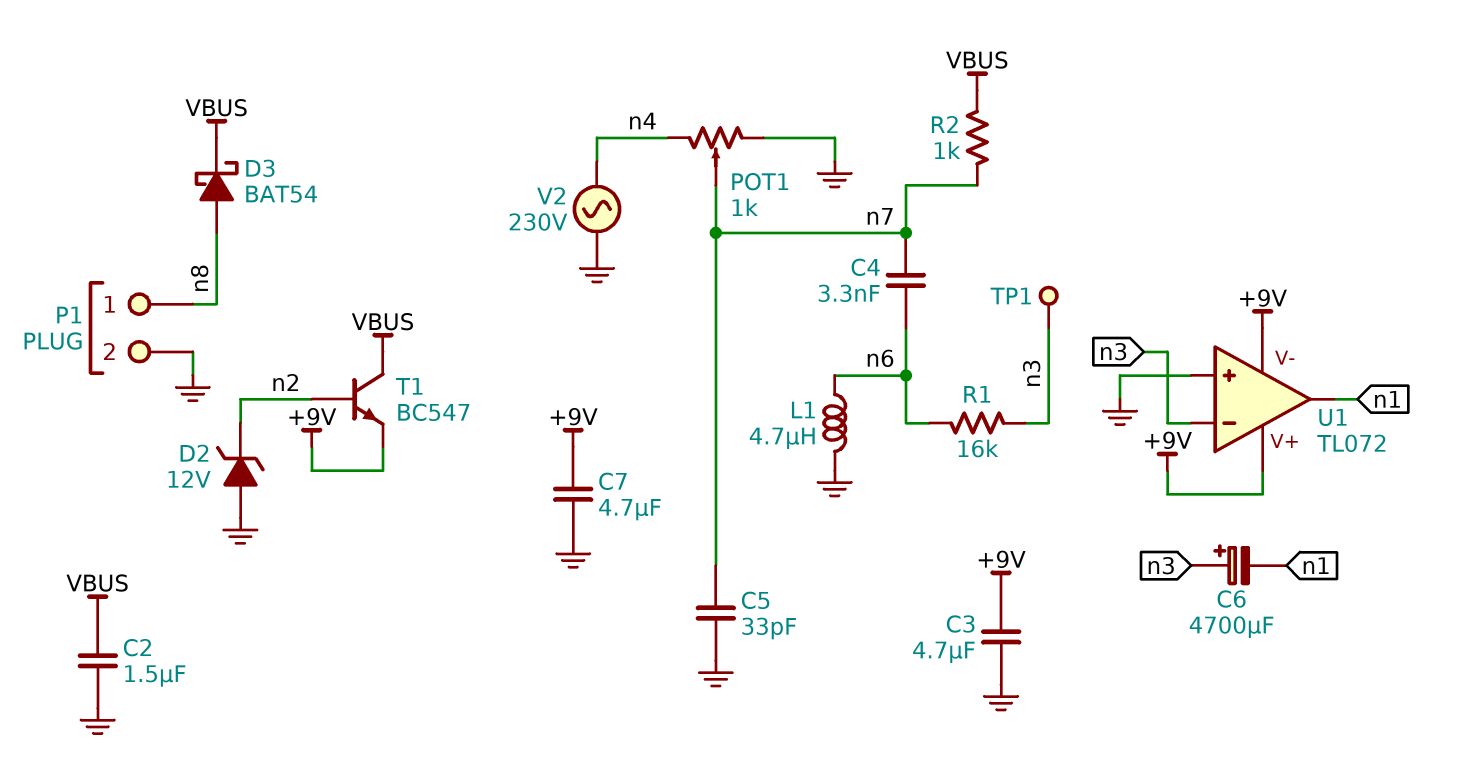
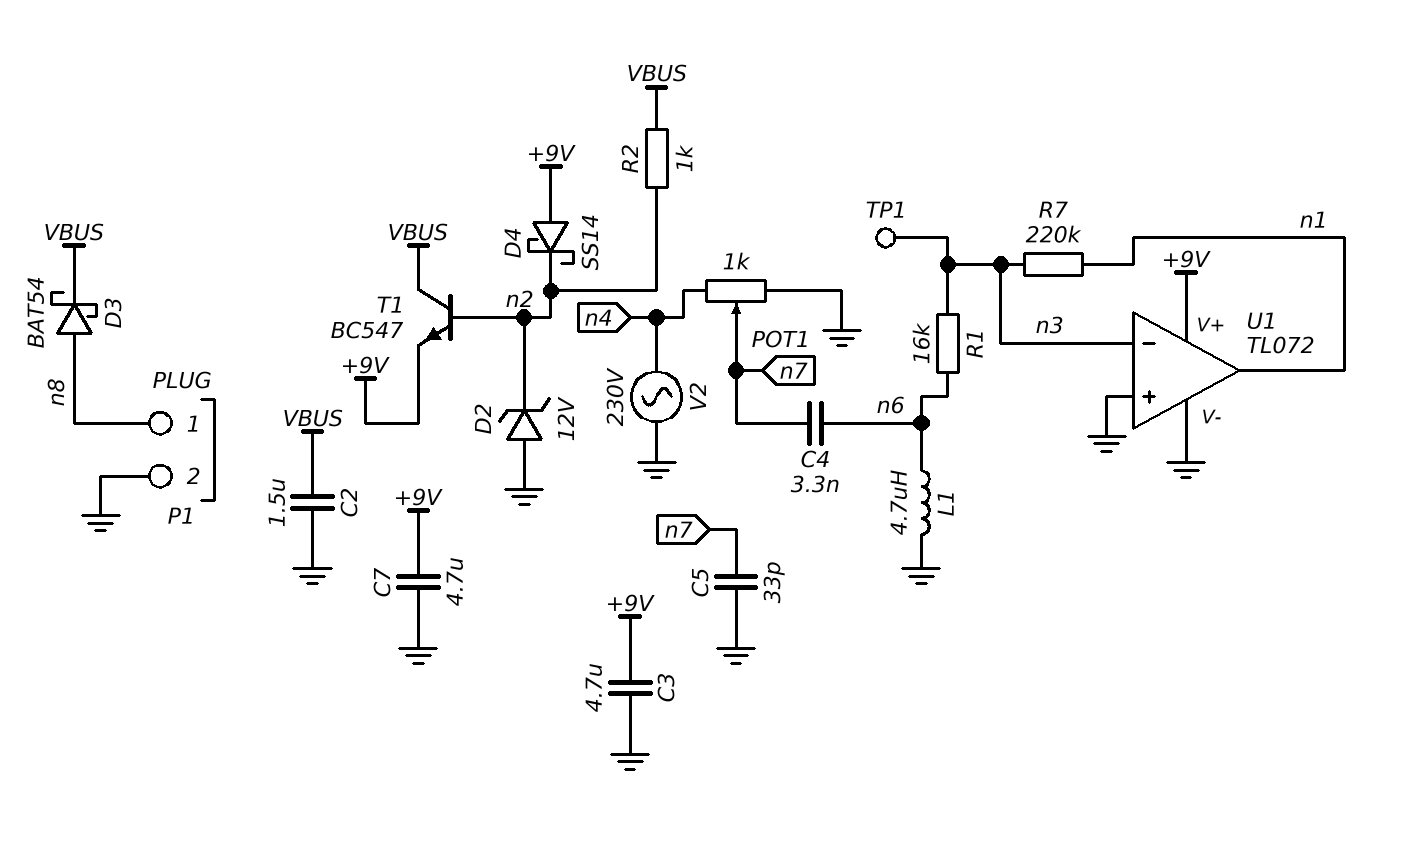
C6: 4700uF (plus n3, minus n1) -> none
D4: none -> schottky SS14 (A +9V, K n2)
R2: 1k (VBUS, n7) -> 1k (VBUS, n2)
R7: none -> 220k (n1, n3)
U1 pin V-: +9V -> GND

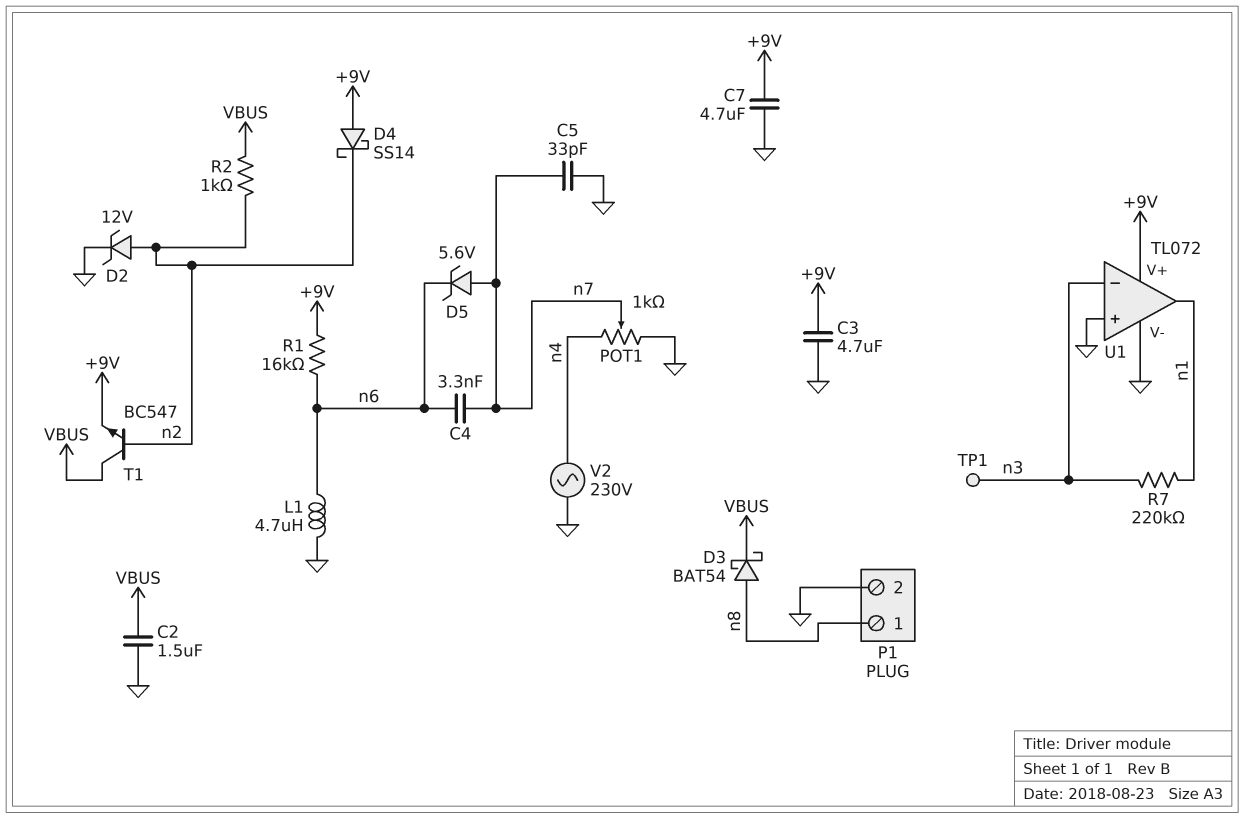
D2: zener 12V (A GND, K n2) -> zener 12V (A n2, K GND)
D5: none -> zener 5.6V (A n7, K n6)
R1: 16k (n3, n6) -> 16k (+9V, n6)

